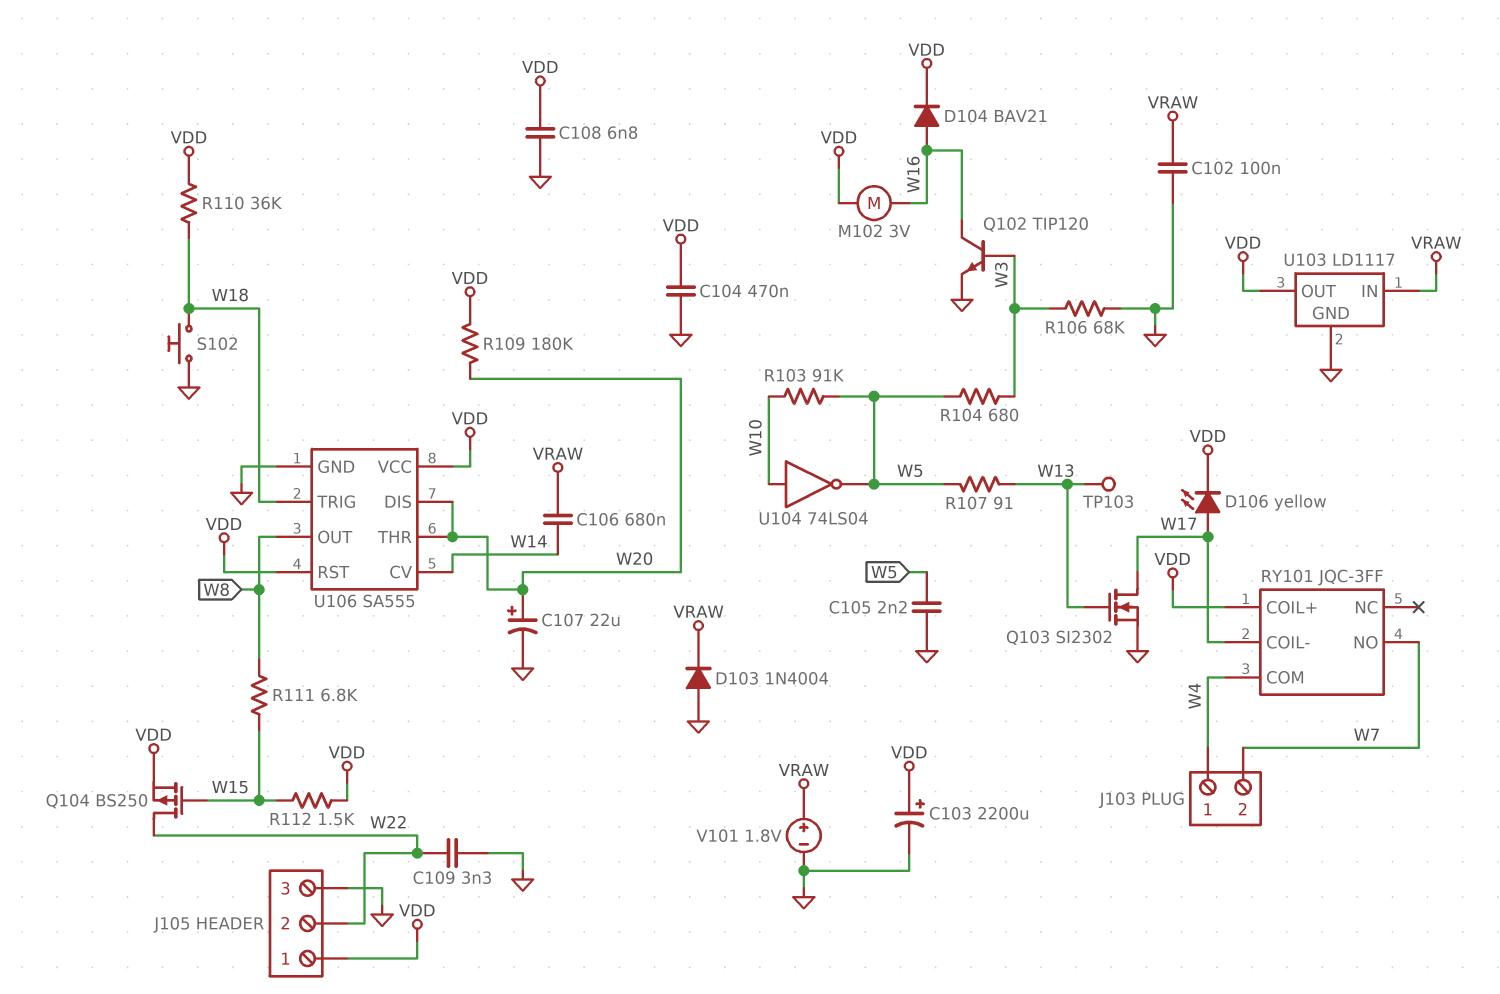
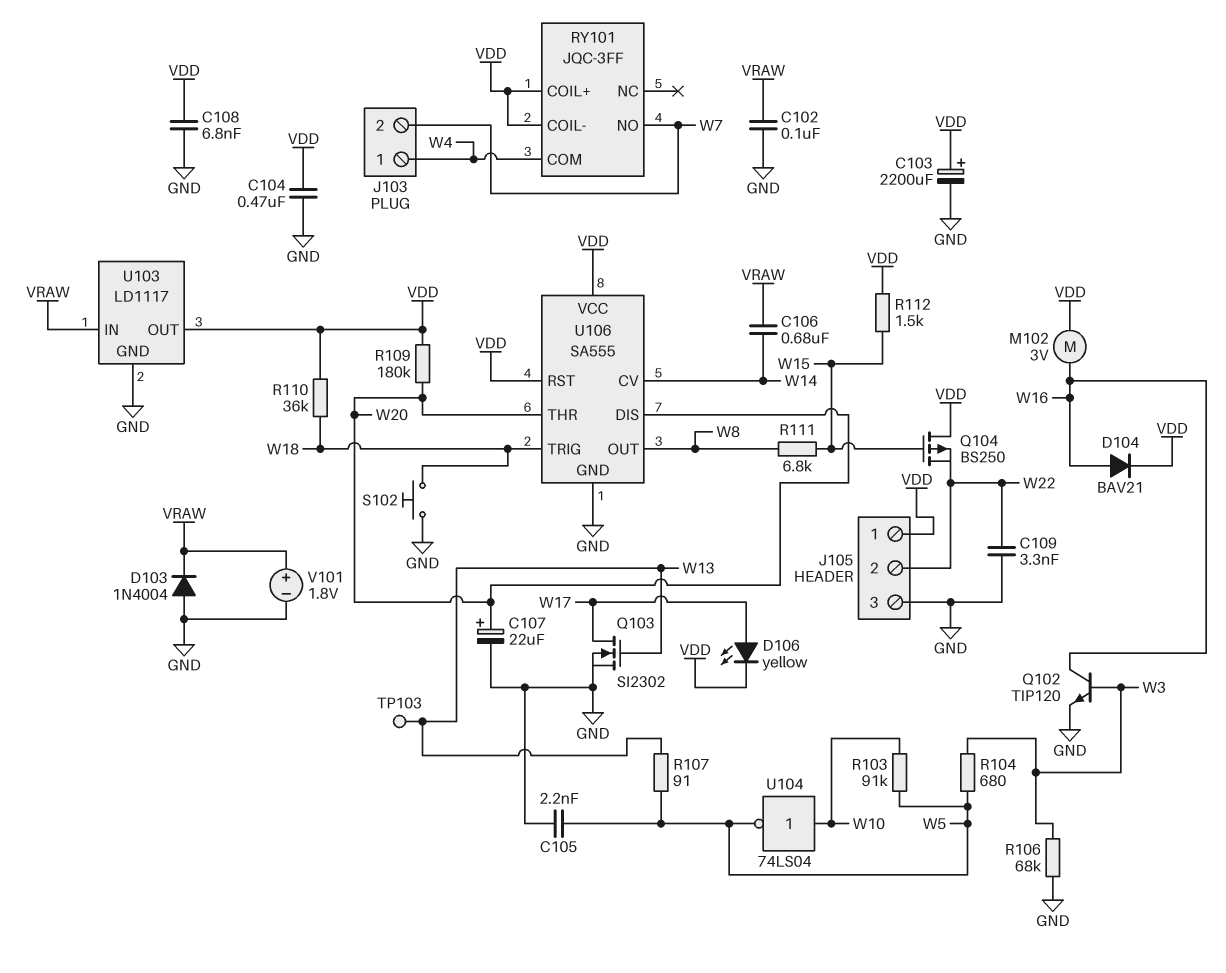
Q104: PMOS BS250 (G W15, D W22, S VDD) -> PMOS BS250 (G W15, D VDD, S W22)
RY101 pin COIL-: W17 -> VDD

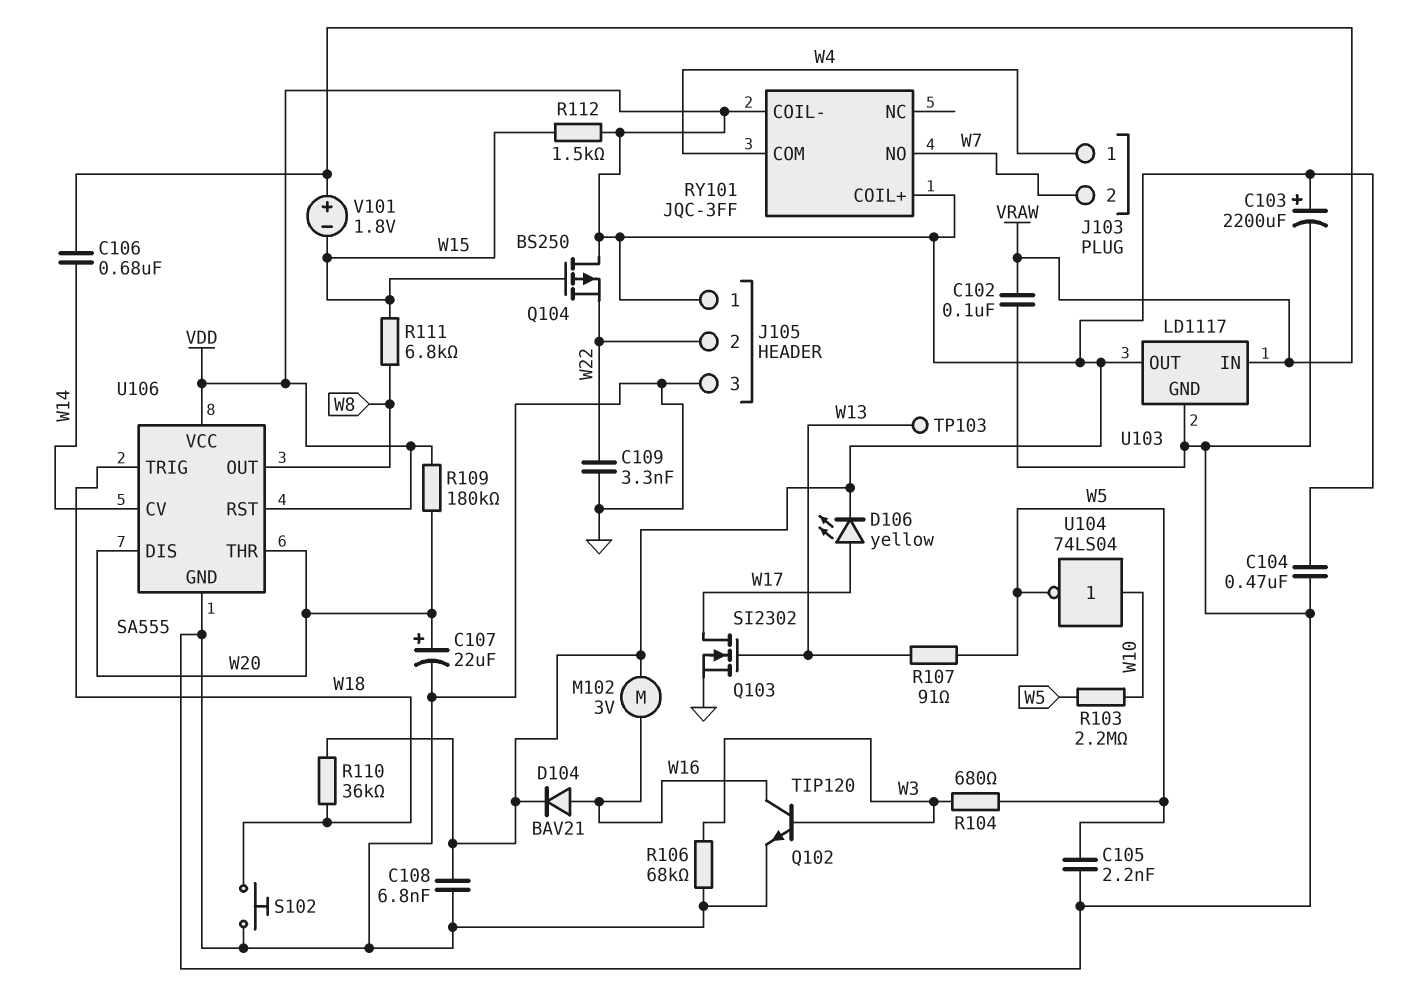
D103: diode 1N4004 (A GND, K VRAW) -> none
R103: 91k (W5, W10) -> 2.2M (W5, W10)
V101: 1.8V (plus VRAW, minus GND) -> 1.8V (plus VRAW, minus W15)

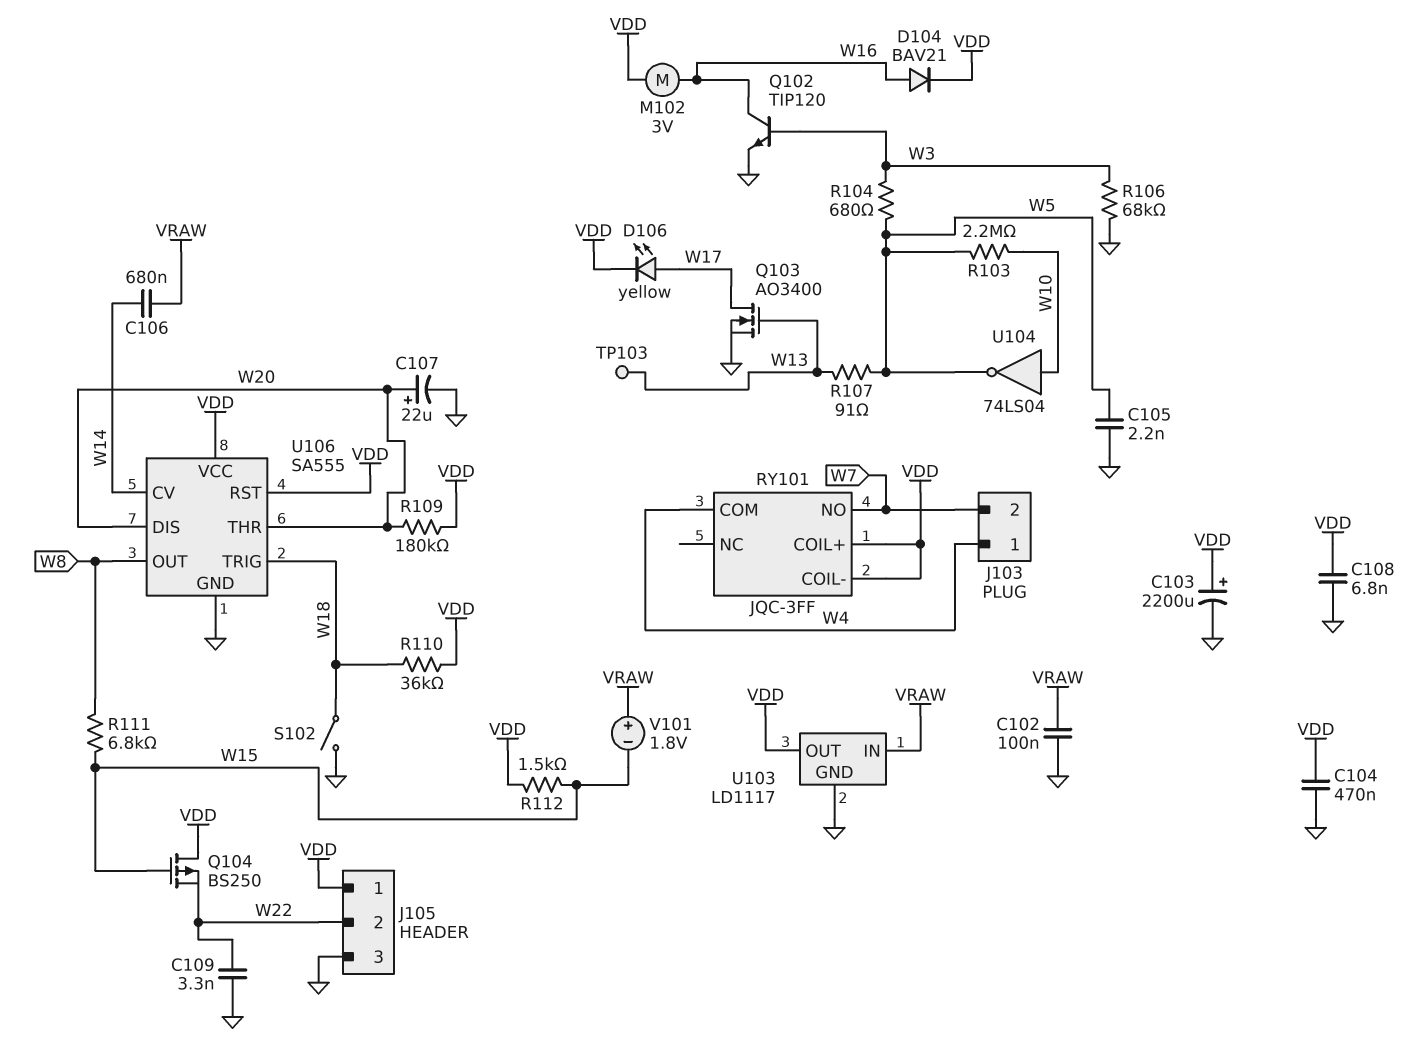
Q103: NMOS SI2302 (G W13, D W17, S GND) -> NMOS AO3400 (G W13, D W17, S GND)
S102: button (GND, W18) -> switch (GND, W18)

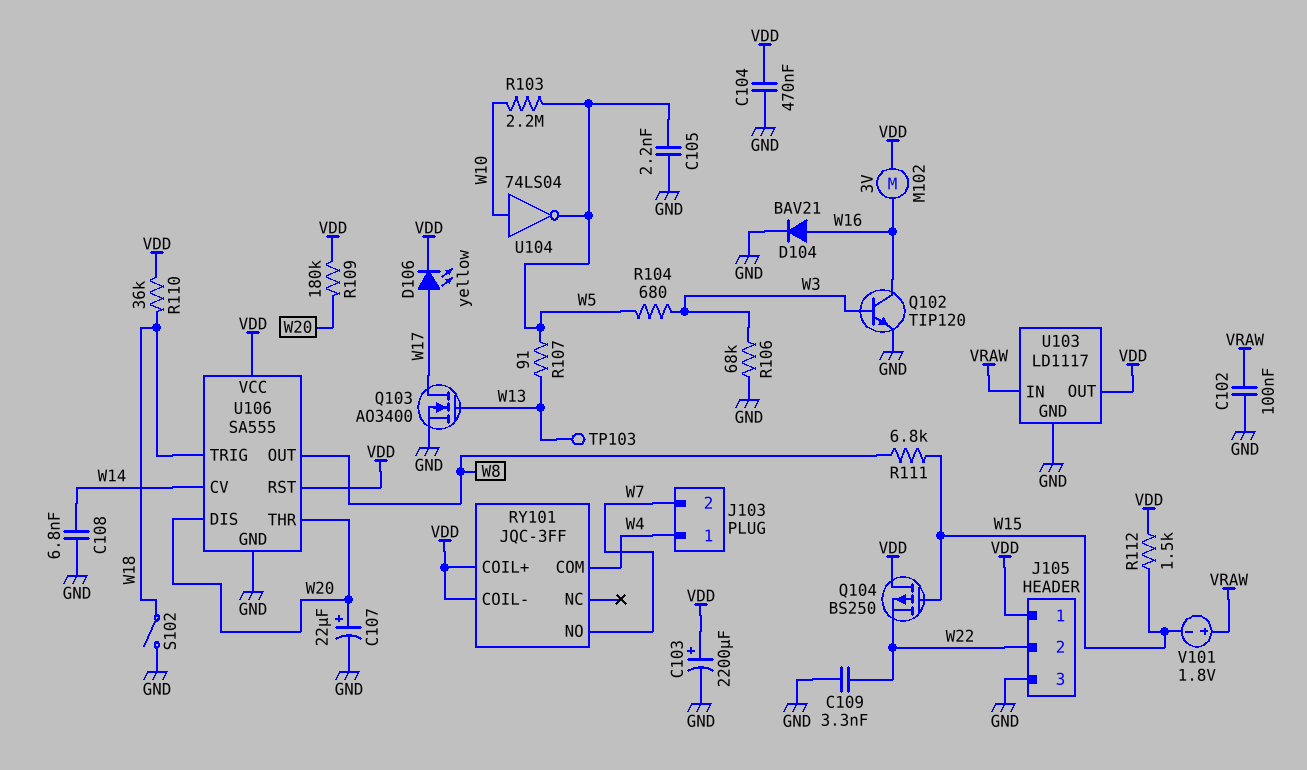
C106: 680nF (VRAW, W14) -> none
C108: 6.8nF (GND, VDD) -> 6.8nF (GND, W14)
D104: diode BAV21 (A W16, K VDD) -> diode BAV21 (A W16, K GND)

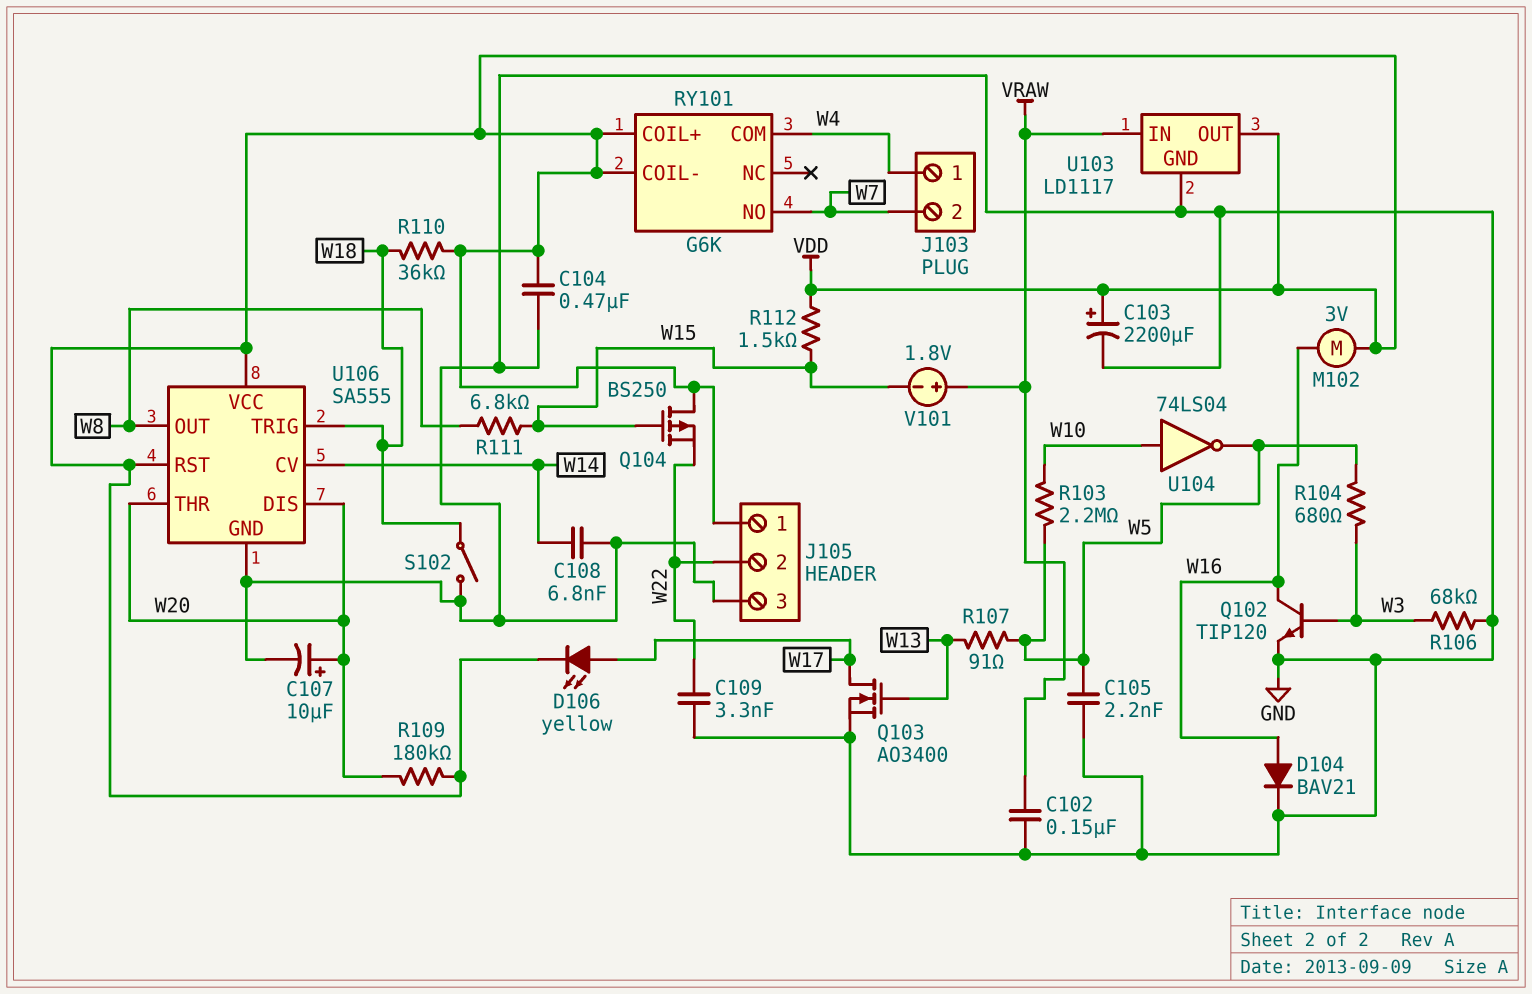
C102: 100nF (GND, VRAW) -> 150nF (GND, VRAW)
C107: 22uF (plus W20, minus GND) -> 10uF (plus W20, minus GND)
RY101: JQC-3FF -> G6K
TP103: test point (W13) -> none

